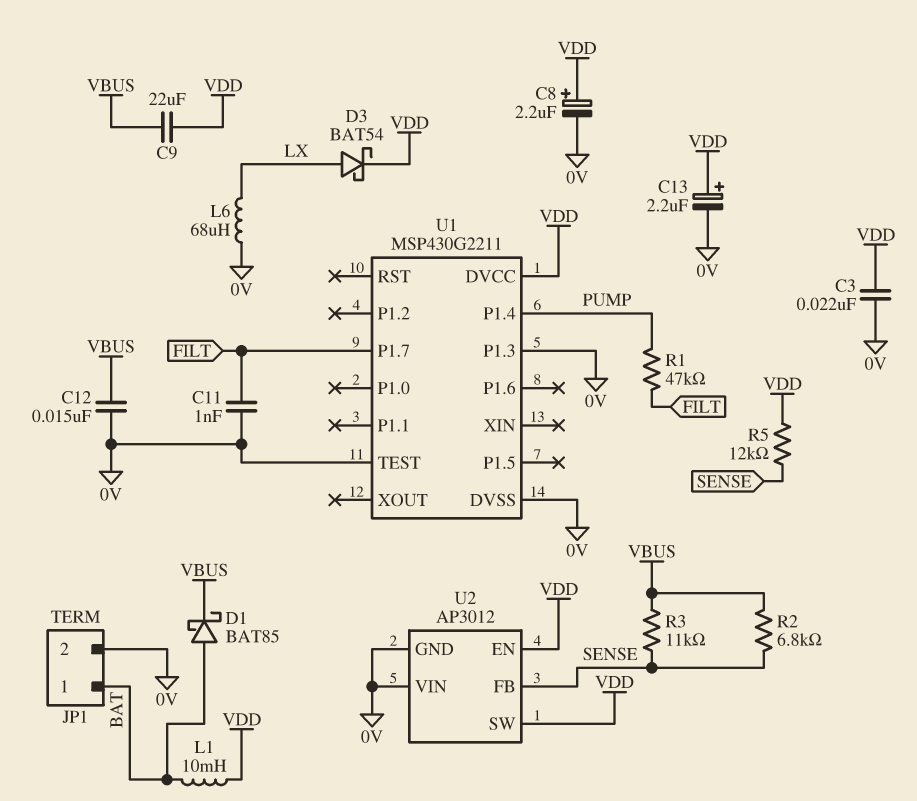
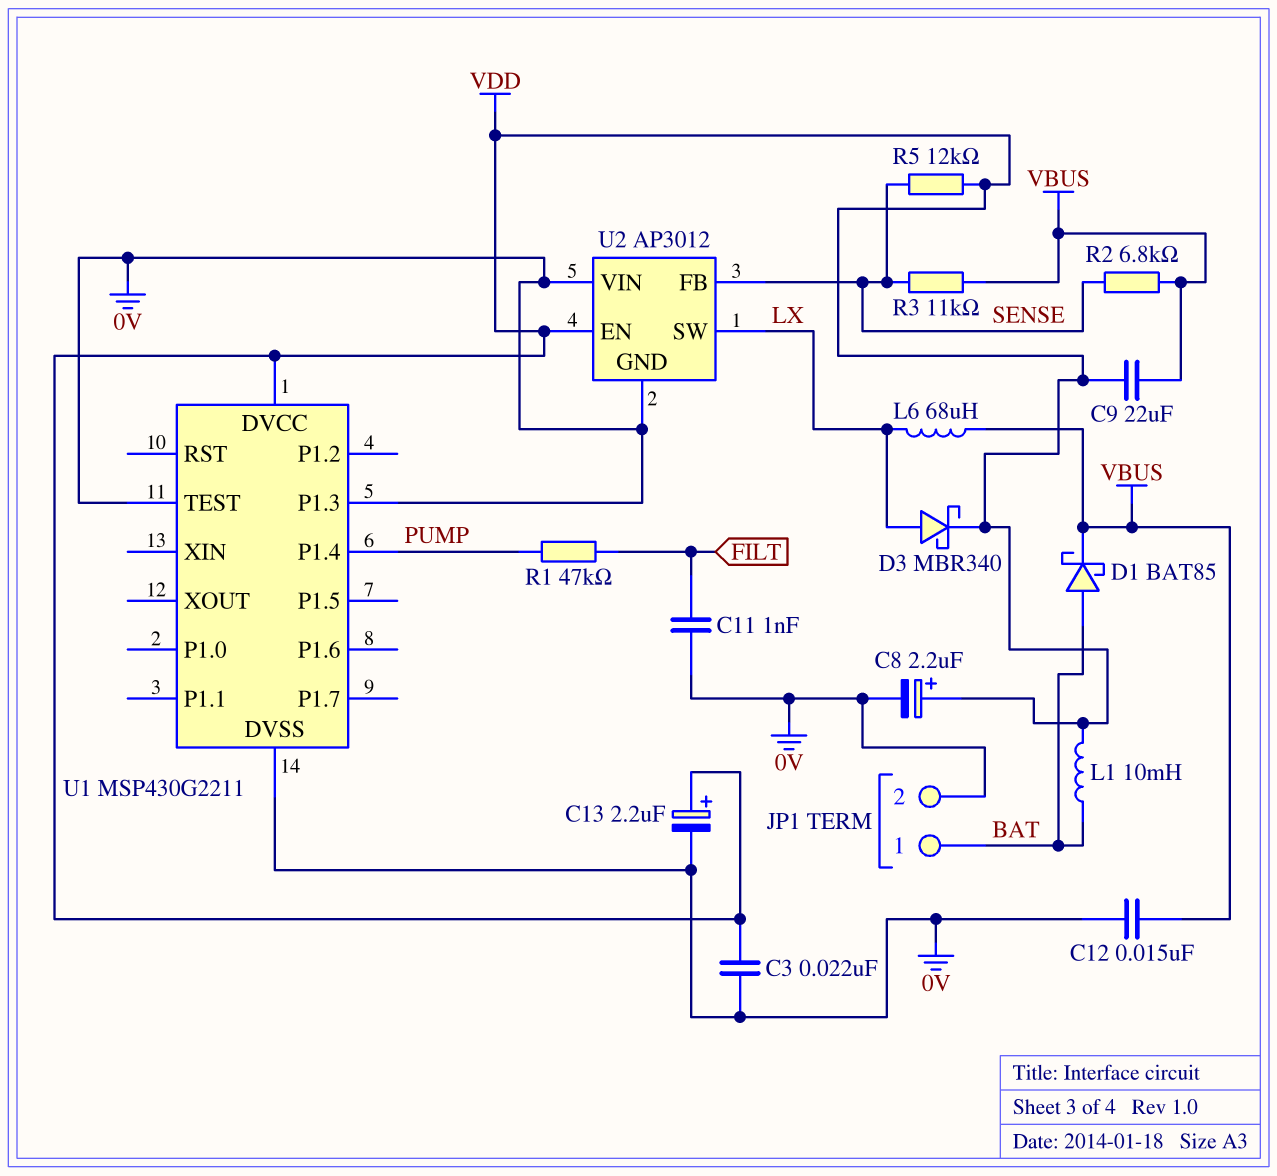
D3: schottky BAT54 (A LX, K VDD) -> schottky MBR340 (A LX, K VDD)
L6: 68uH (0V, LX) -> 68uH (LX, VBUS)
U1 pin P1.7: FILT -> none
U2 pin SW: VDD -> LX

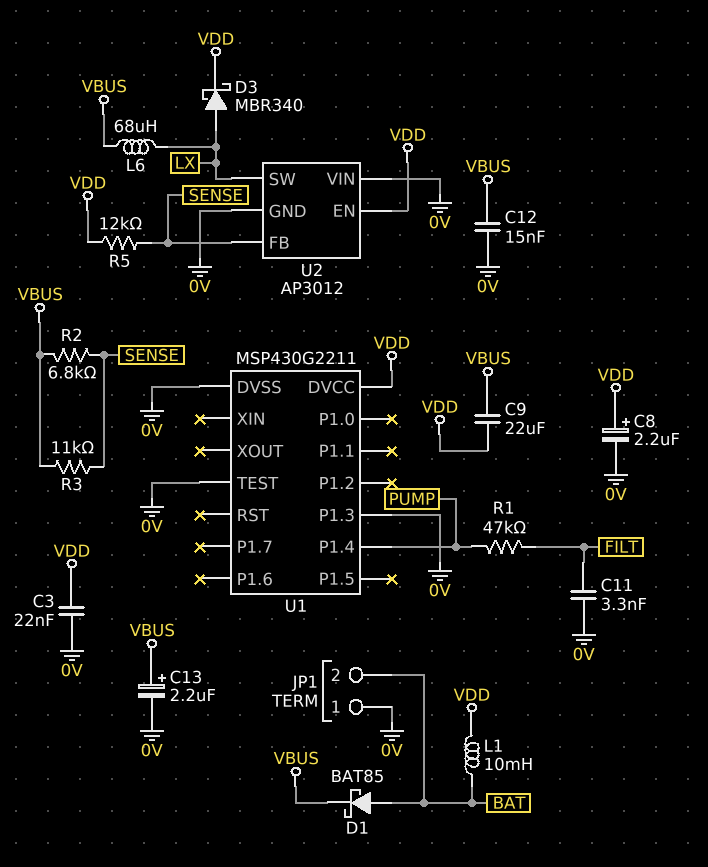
C11: 1nF (0V, FILT) -> 3.3nF (0V, FILT)
C13: 2.2uF (plus VDD, minus 0V) -> 2.2uF (plus VBUS, minus 0V)
JP1 pin 1: BAT -> 0V
JP1 pin 2: 0V -> BAT

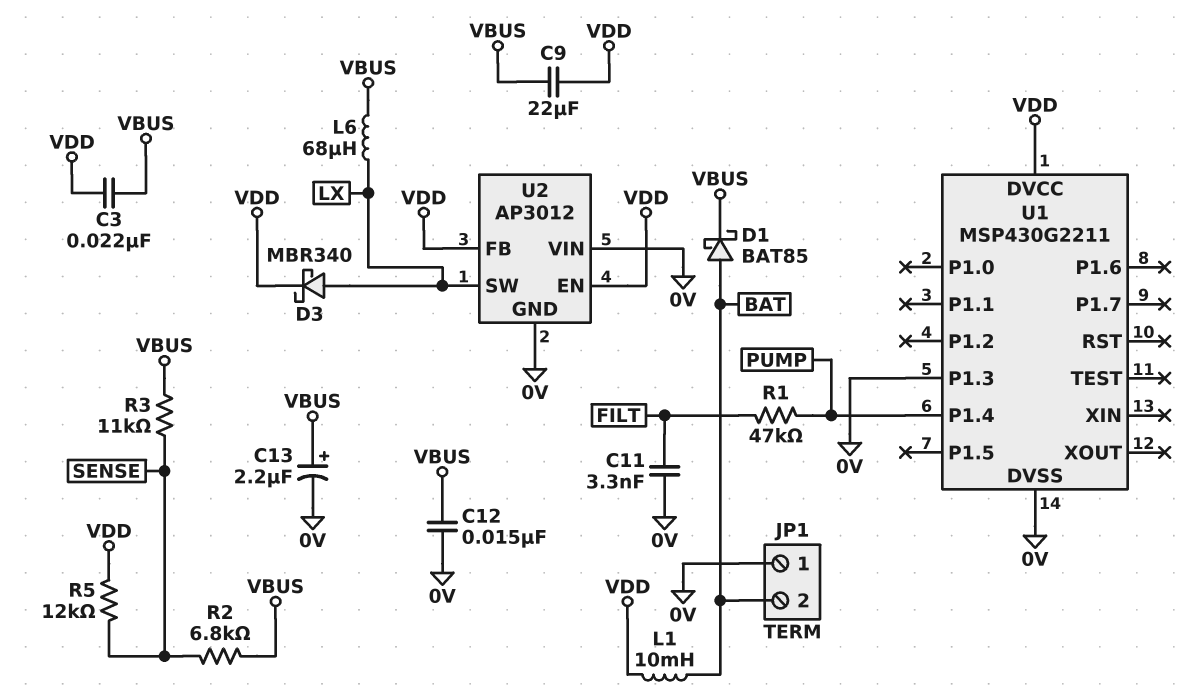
C3: 22nF (0V, VDD) -> 22nF (VBUS, VDD)
C8: 2.2uF (plus VDD, minus 0V) -> none
U1 pin TEST: 0V -> none
U2 pin FB: SENSE -> VDD

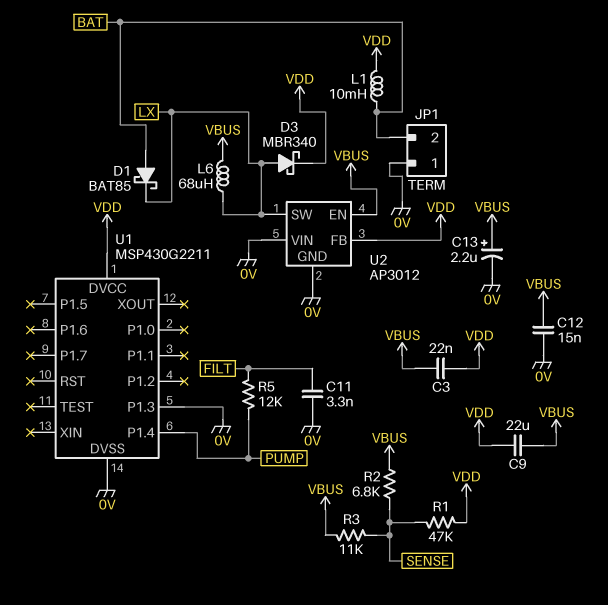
D1: schottky BAT85 (A BAT, K VBUS) -> schottky BAT85 (A BAT, K LX)
R1: 47k (FILT, PUMP) -> 47k (SENSE, VDD)
R5: 12k (SENSE, VDD) -> 12k (FILT, PUMP)
U2 pin EN: VDD -> VBUS

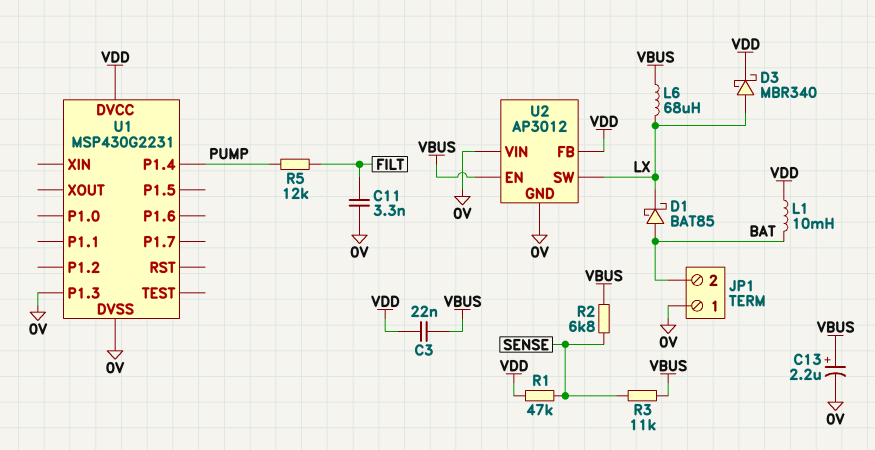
C9: 22uF (VBUS, VDD) -> none
C12: 15nF (0V, VBUS) -> none
U1: MSP430G2211 -> MSP430G2231

